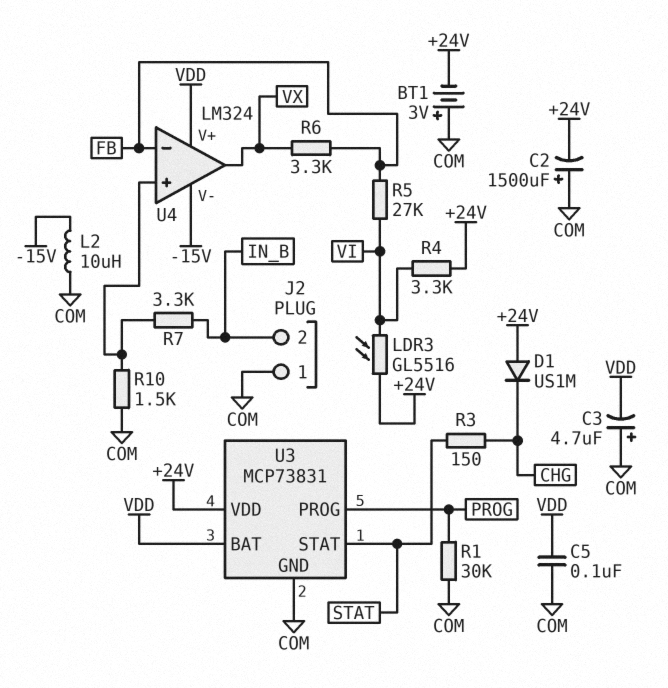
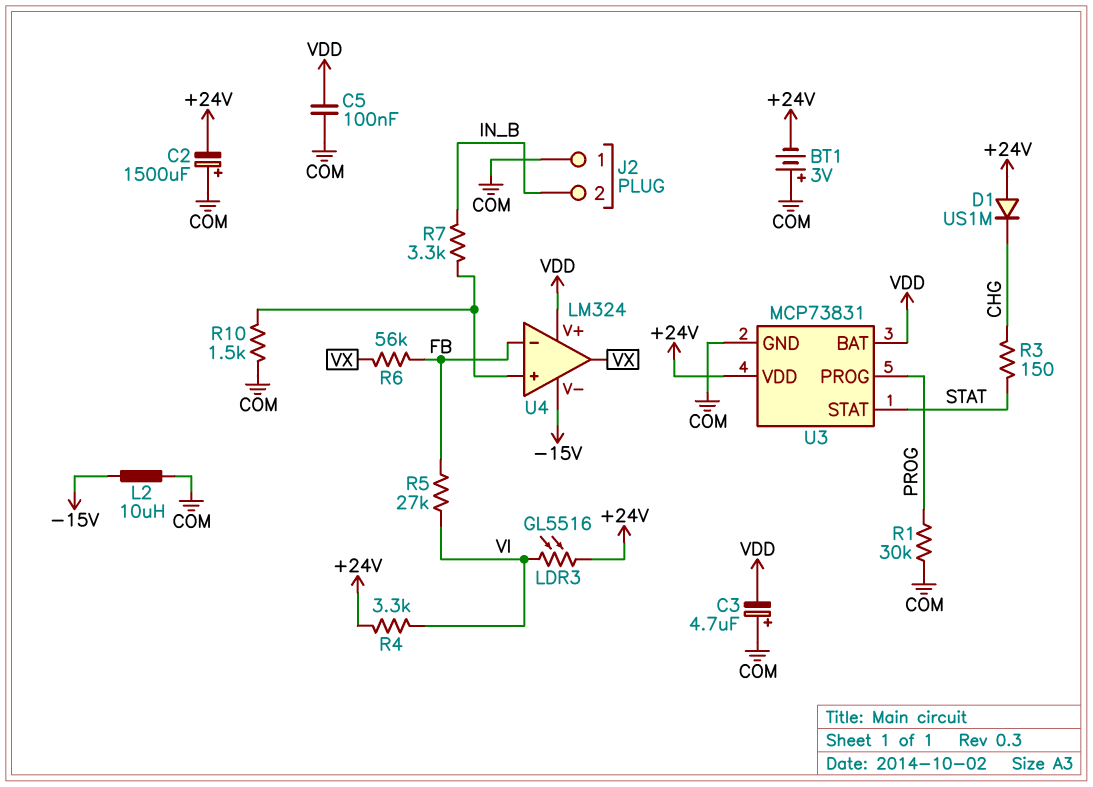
R6: 3.3k (FB, VX) -> 56k (FB, VX)

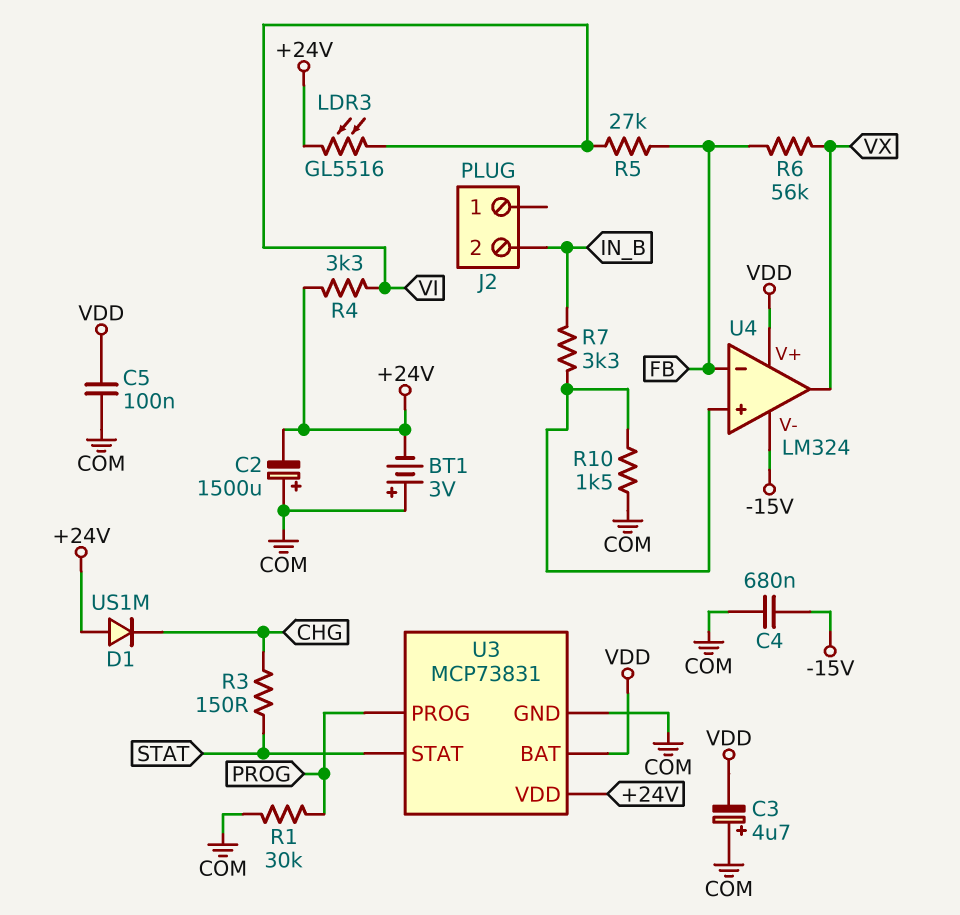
C4: none -> 680nF (-15V, COM)
J2 pin 1: COM -> none
L2: 10uH (-15V, COM) -> none

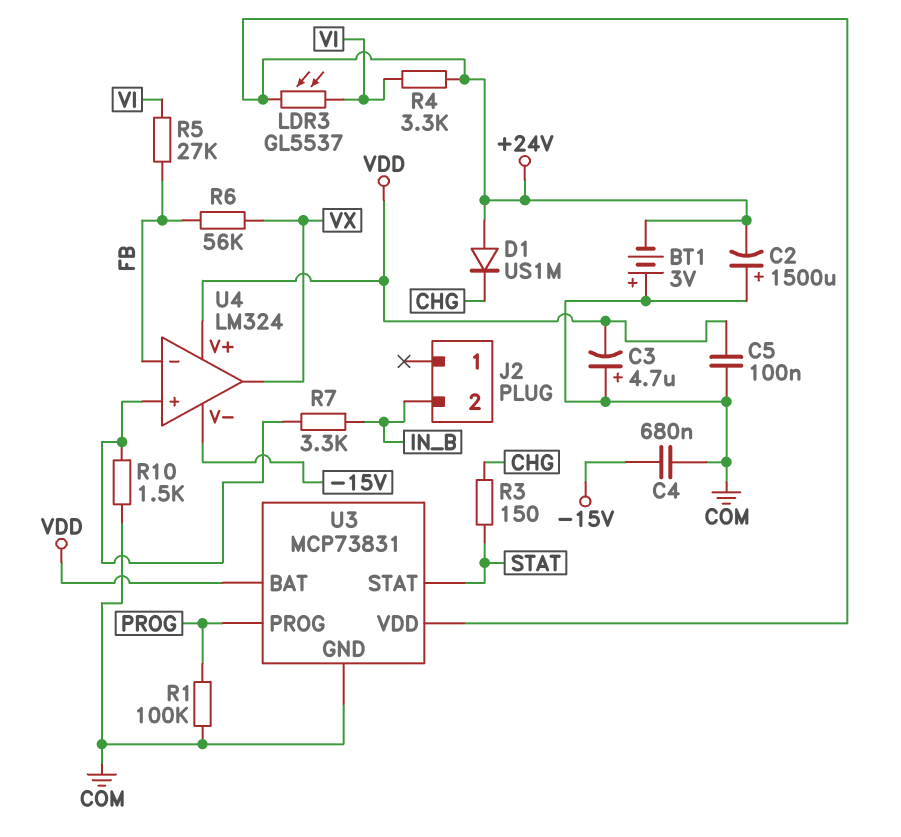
LDR3: GL5516 (+24V, VI) -> GL5537 (+24V, VI)
R1: 30k (COM, PROG) -> 100k (COM, PROG)

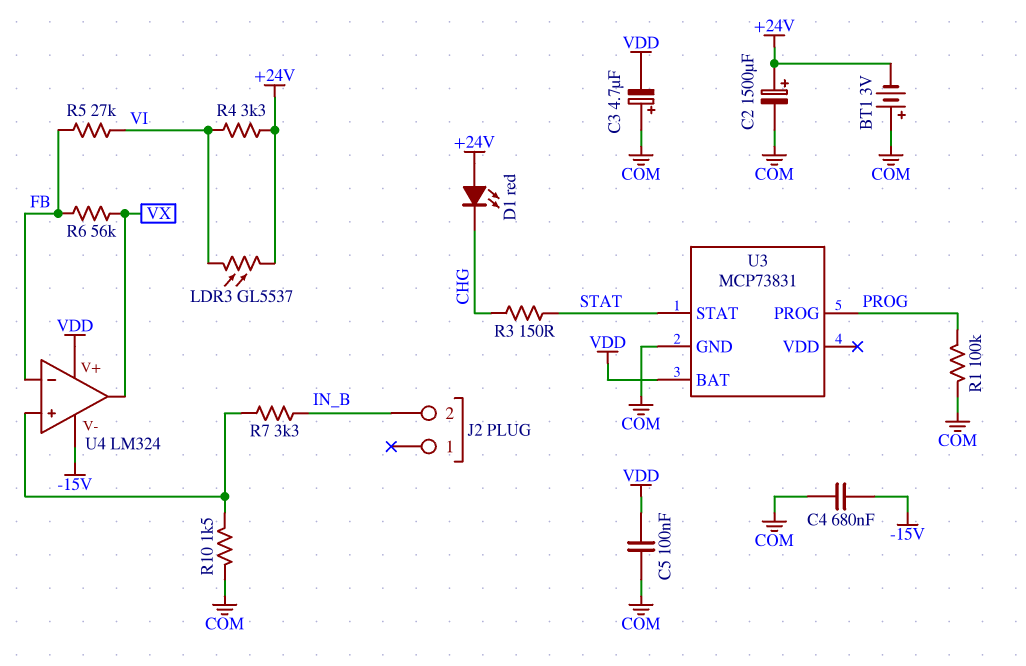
C2: 1500uF (plus COM, minus +24V) -> 1500uF (plus +24V, minus COM)
D1: diode US1M (A +24V, K CHG) -> LED red (A +24V, K CHG)
U3 pin VDD: +24V -> none

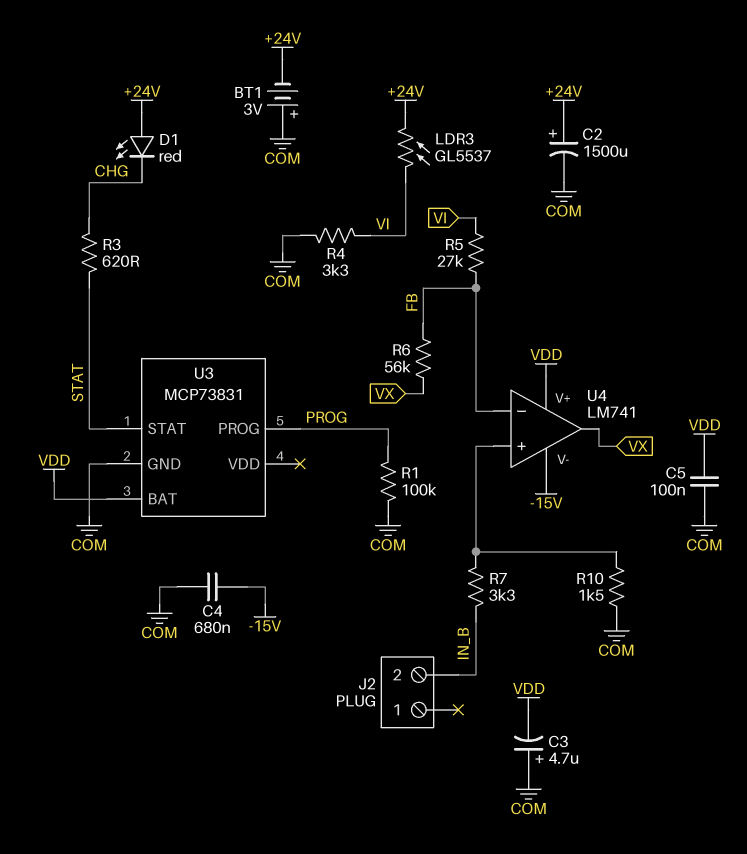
R3: 150 (CHG, STAT) -> 620 (CHG, STAT)
R4: 3.3k (+24V, VI) -> 3.3k (COM, VI)
U4: LM324 -> LM741

